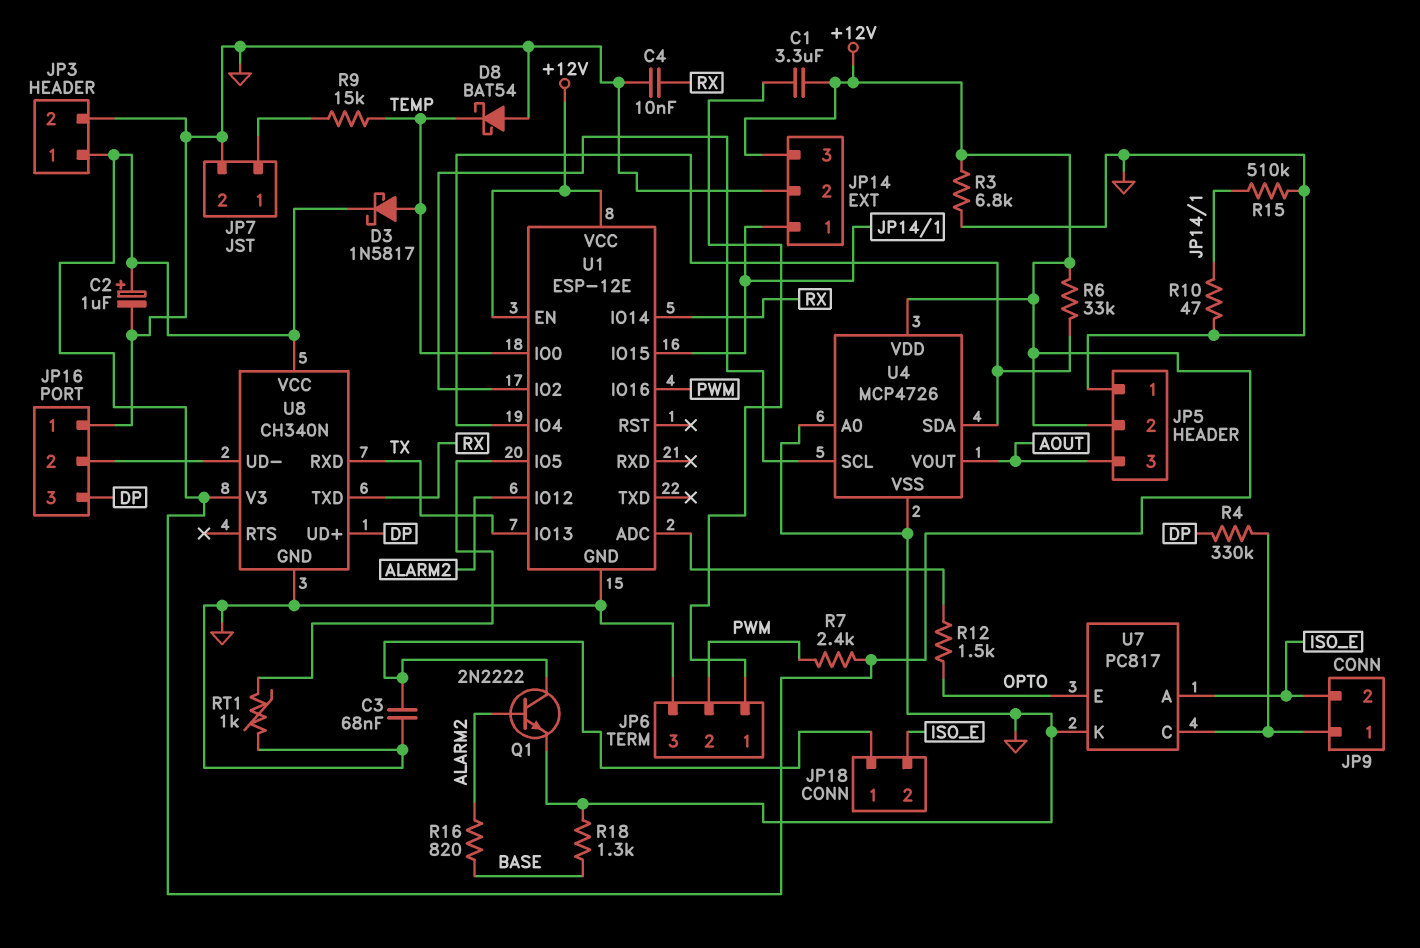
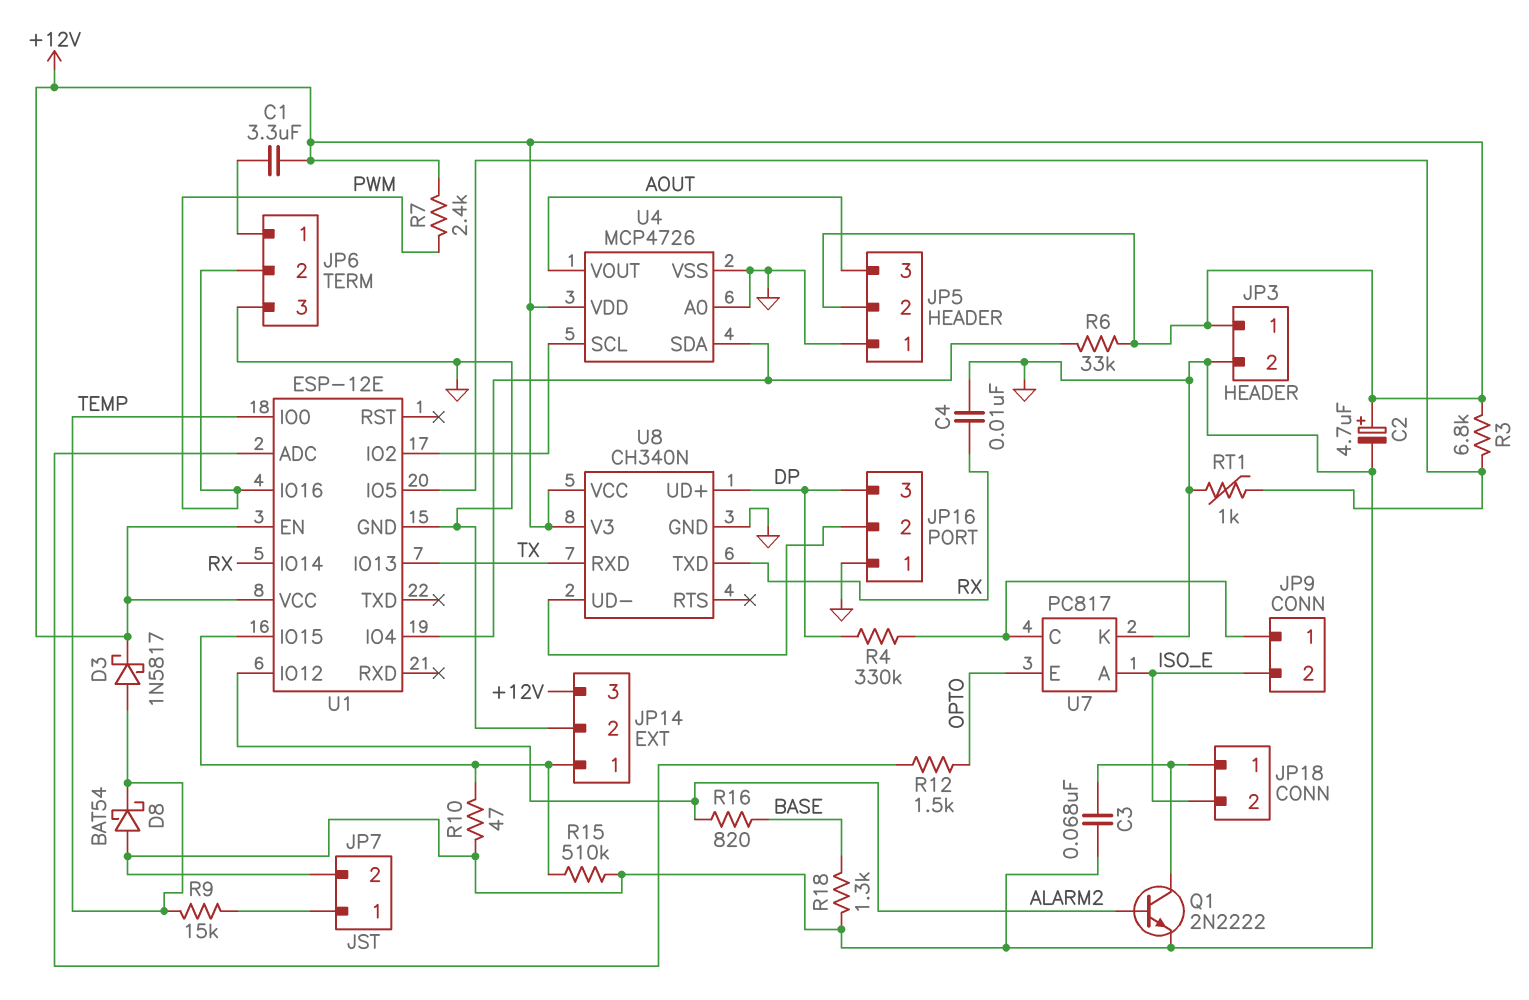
C2: 1uF (plus +12V, minus GND) -> 4.7uF (plus +12V, minus GND)
R3: 6.8k (+12V, GND) -> 6.8k (+12V, U1/IO5)

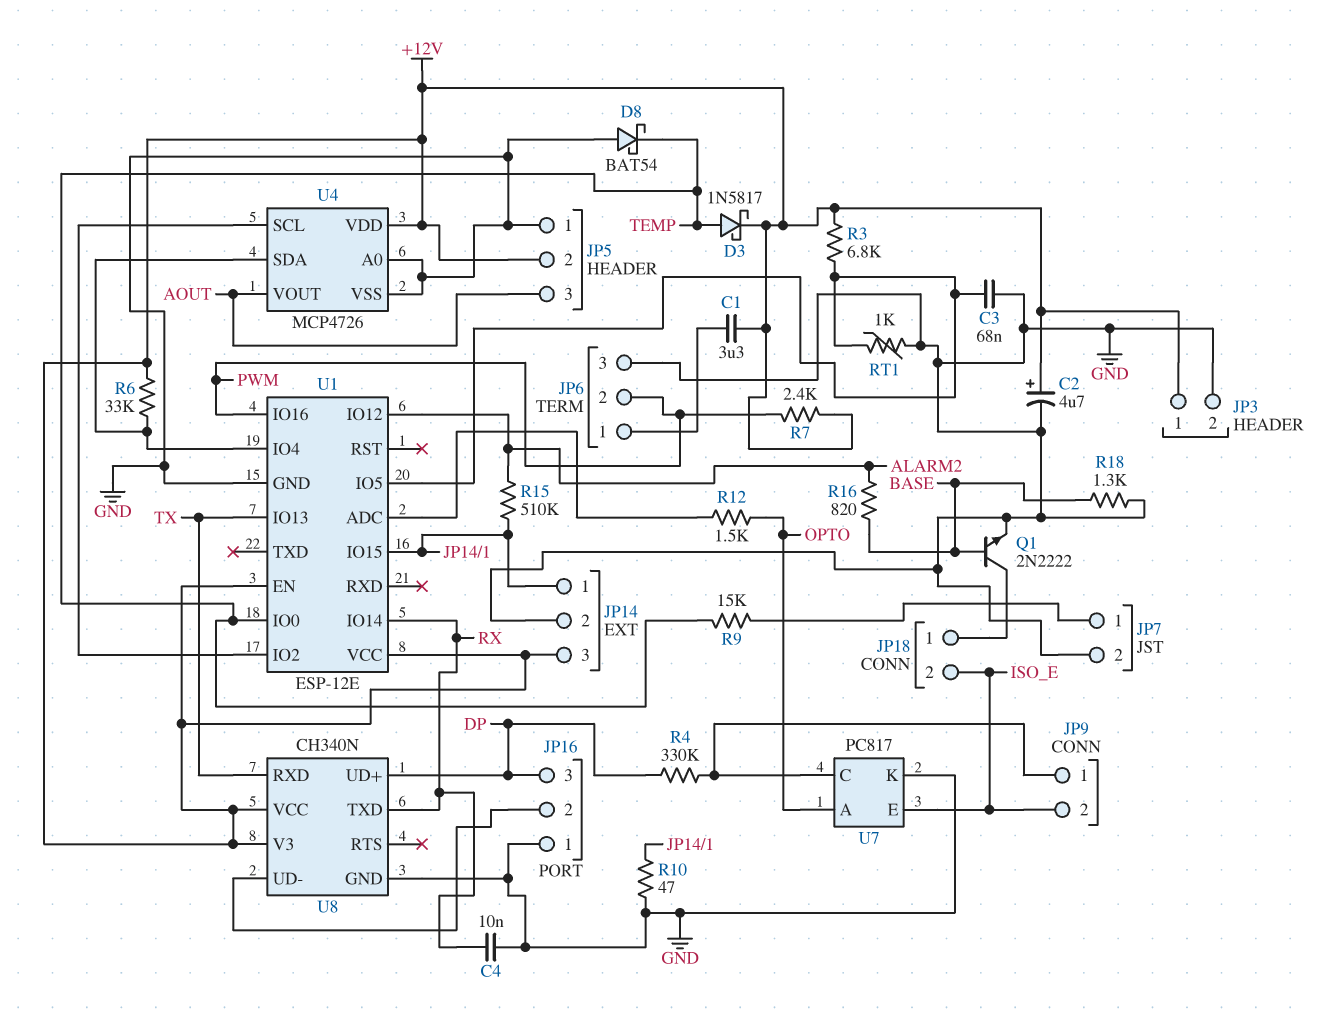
C3: 68nF (GND, JP18/1) -> 68nF (GND, U1/IO5)
Q1: NPN 2N2222 (B ALARM2, C JP18/1, E GND) -> NPN 2N2222 (B BASE, C JP18/1, E GND)
R15: 510k (GND, JP14/1) -> 510k (ALARM2, JP14/1)
U7 pin A: ISO_E -> OPTO
U7 pin E: OPTO -> ISO_E

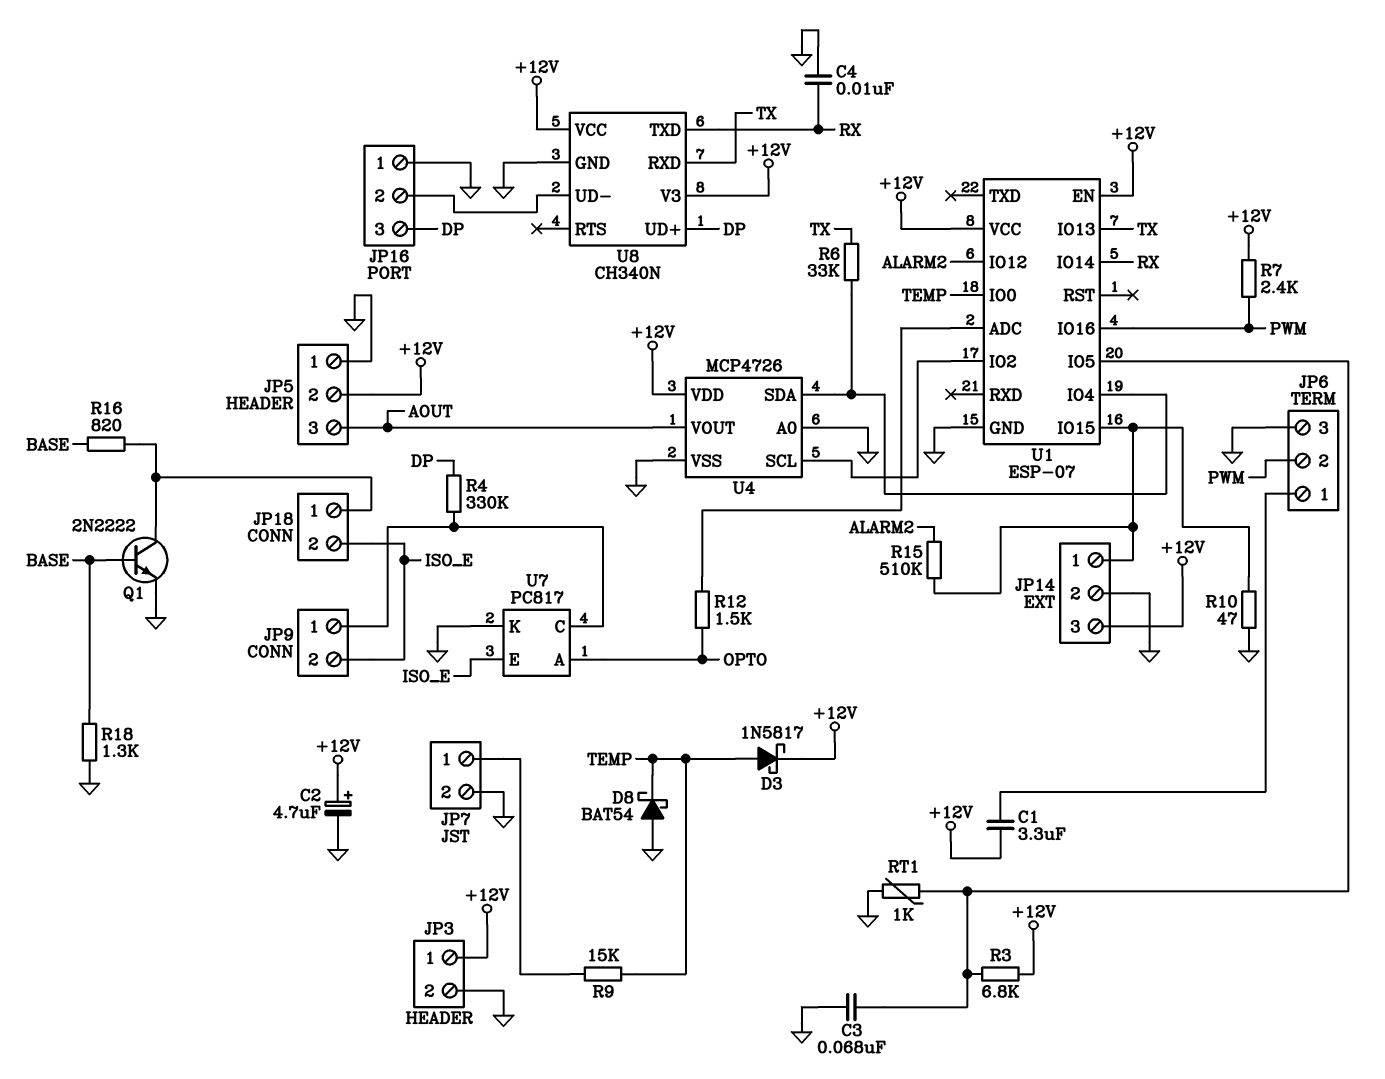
R6: 33k (+12V, U1/IO4) -> 33k (TX, U1/IO4)
R16: 820 (ALARM2, BASE) -> 820 (BASE, JP18/1)
U1: ESP-12E -> ESP-07

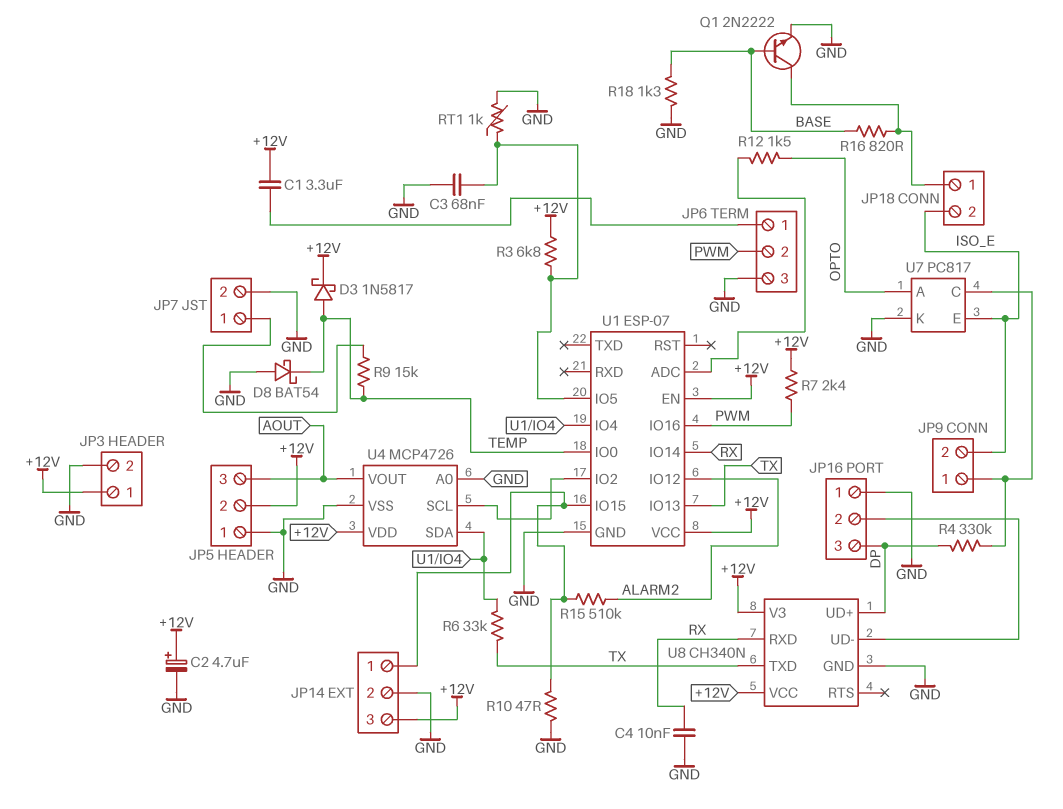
U8 pin RXD: TX -> RX
U8 pin TXD: RX -> TX

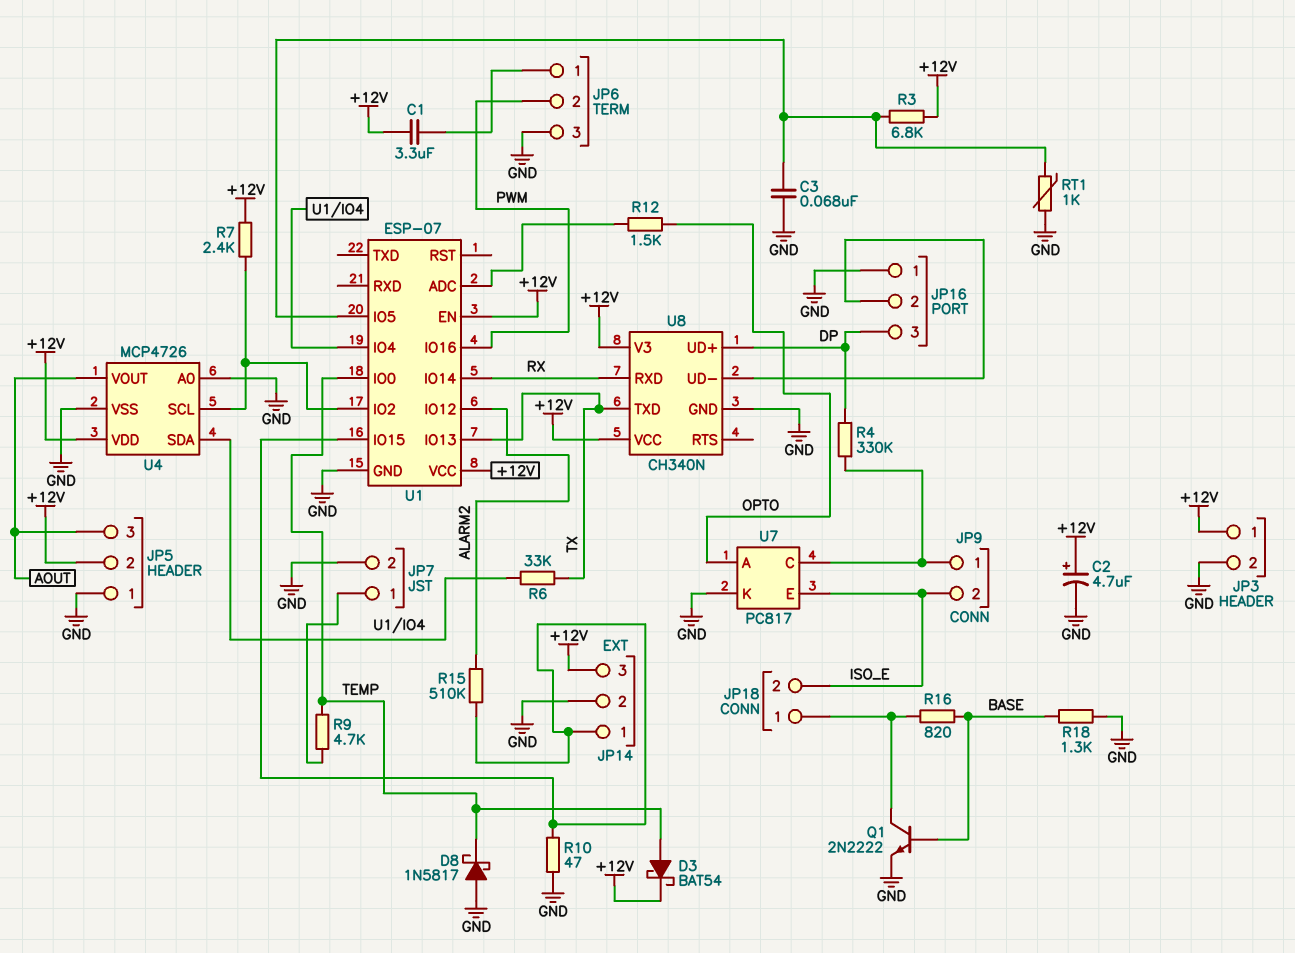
C4: 10nF (GND, RX) -> none
D3: schottky 1N5817 (A TEMP, K +12V) -> schottky BAT54 (A TEMP, K +12V)
D8: schottky BAT54 (A GND, K TEMP) -> schottky 1N5817 (A GND, K TEMP)
R7: 2.4k (+12V, PWM) -> 2.4k (+12V, U1/IO2)
R9: 15k (JP7/1, TEMP) -> 4.7k (JP7/1, TEMP)

